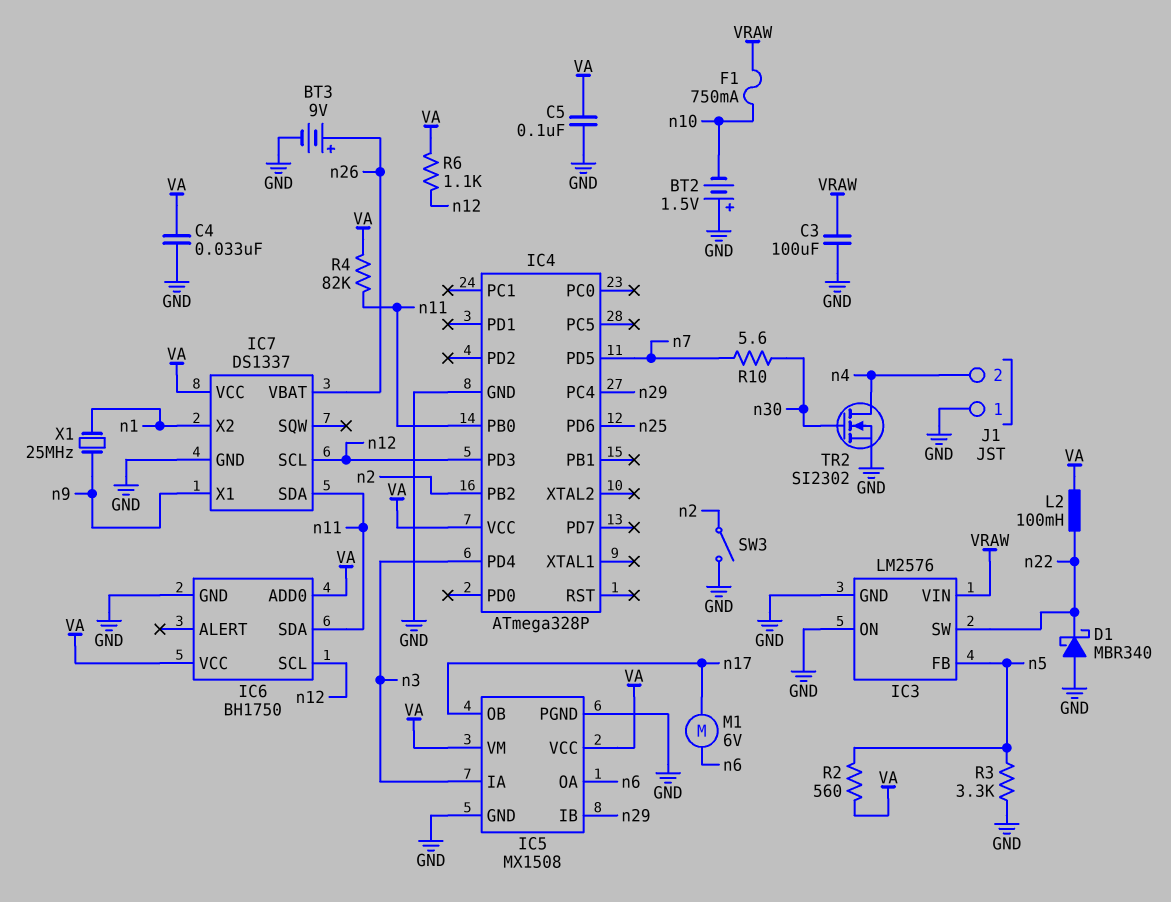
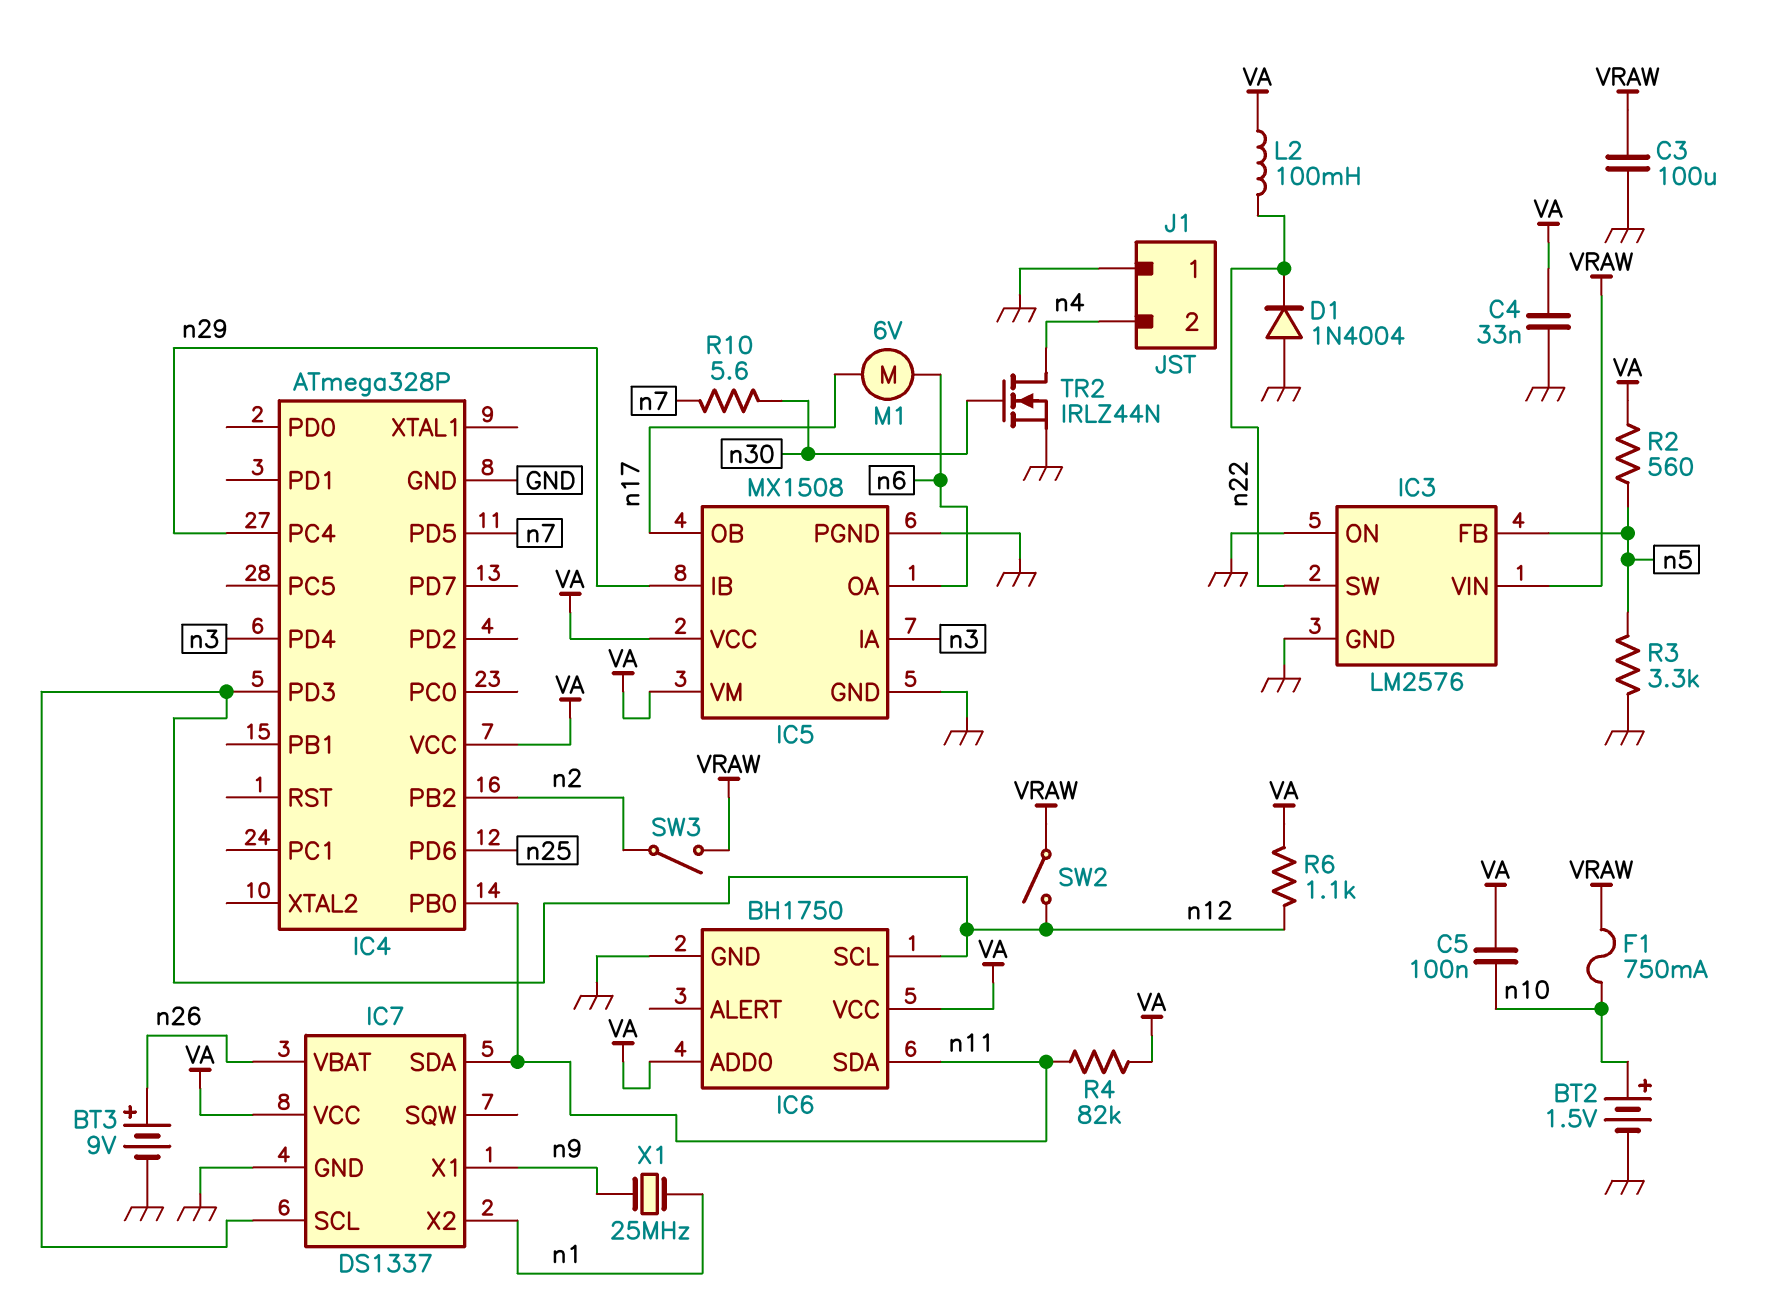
BT2: 1.5V (plus GND, minus n10) -> 1.5V (plus n10, minus GND)
C5: 100nF (GND, VA) -> 100nF (VA, n10)
D1: schottky MBR340 (A GND, K n22) -> diode 1N4004 (A GND, K n22)
SW2: none -> switch (VRAW, n12)
SW3: switch (GND, n2) -> switch (VRAW, n2)
TR2: NMOS SI2302 (G n30, D n4, S GND) -> NMOS IRLZ44N (G n30, D n4, S GND)

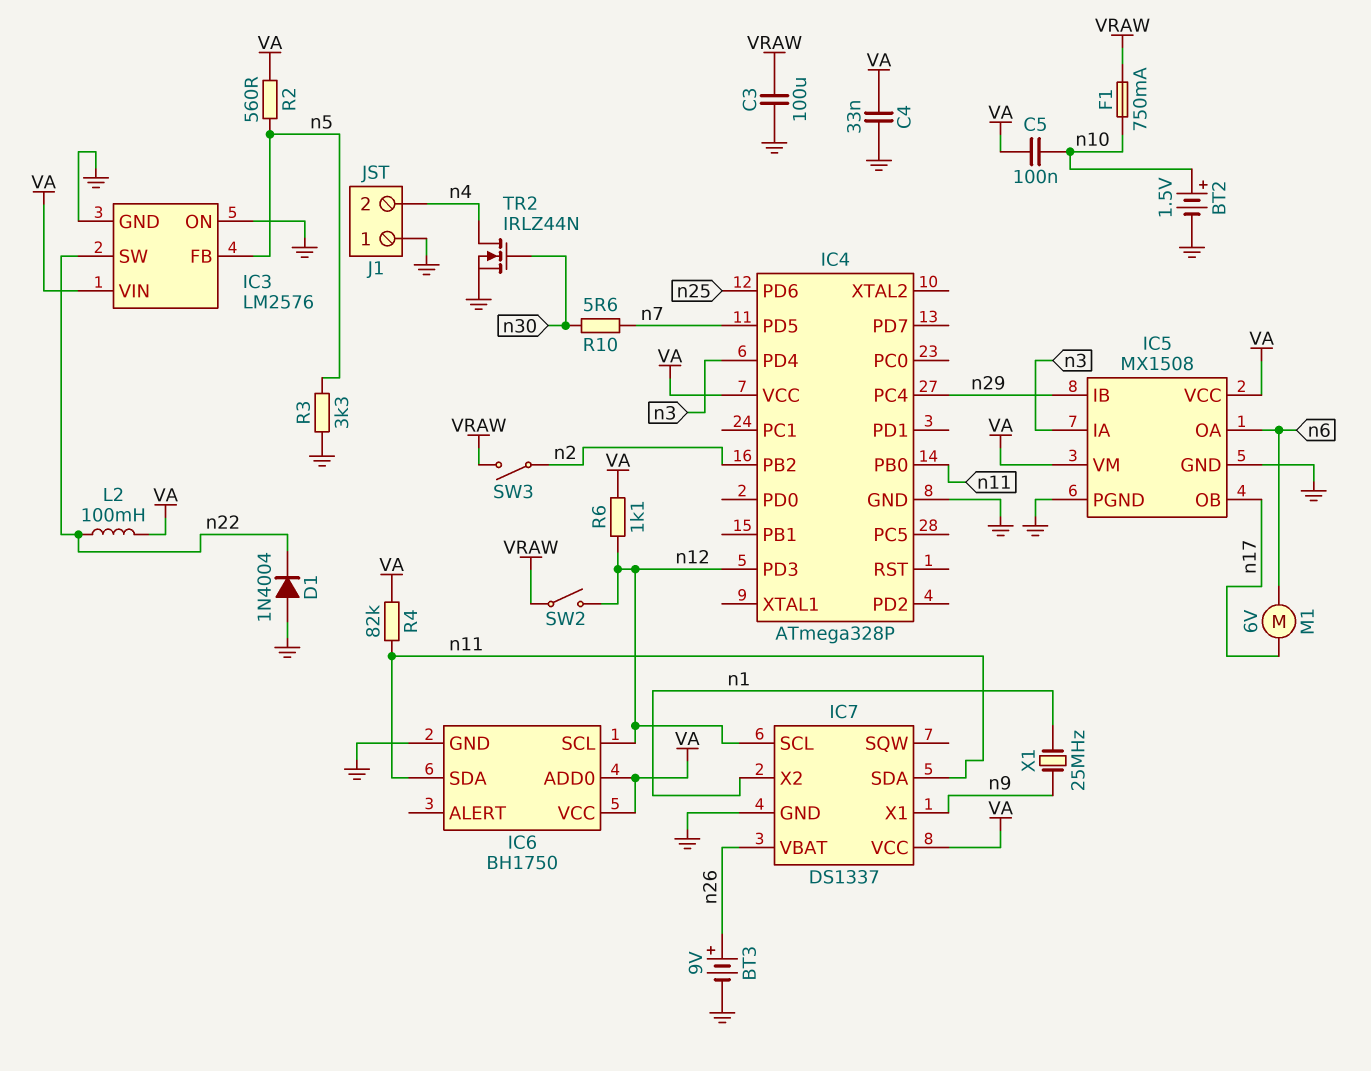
IC3 pin VIN: VRAW -> VA

